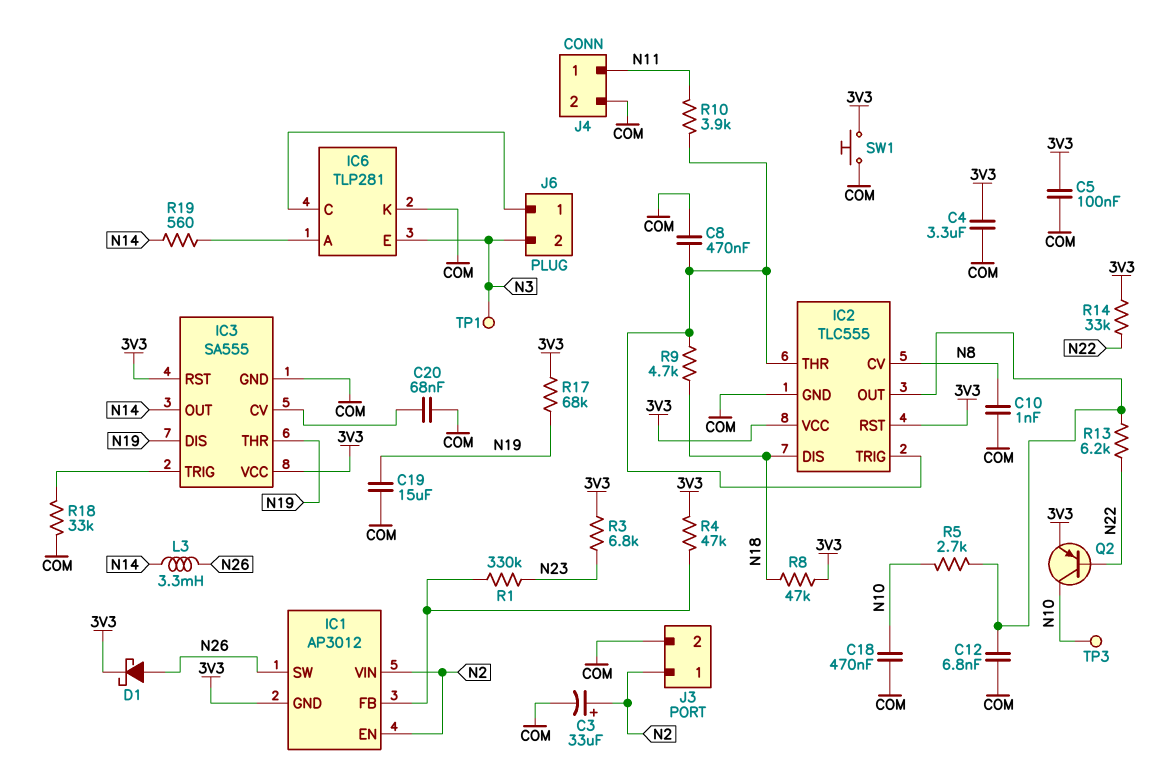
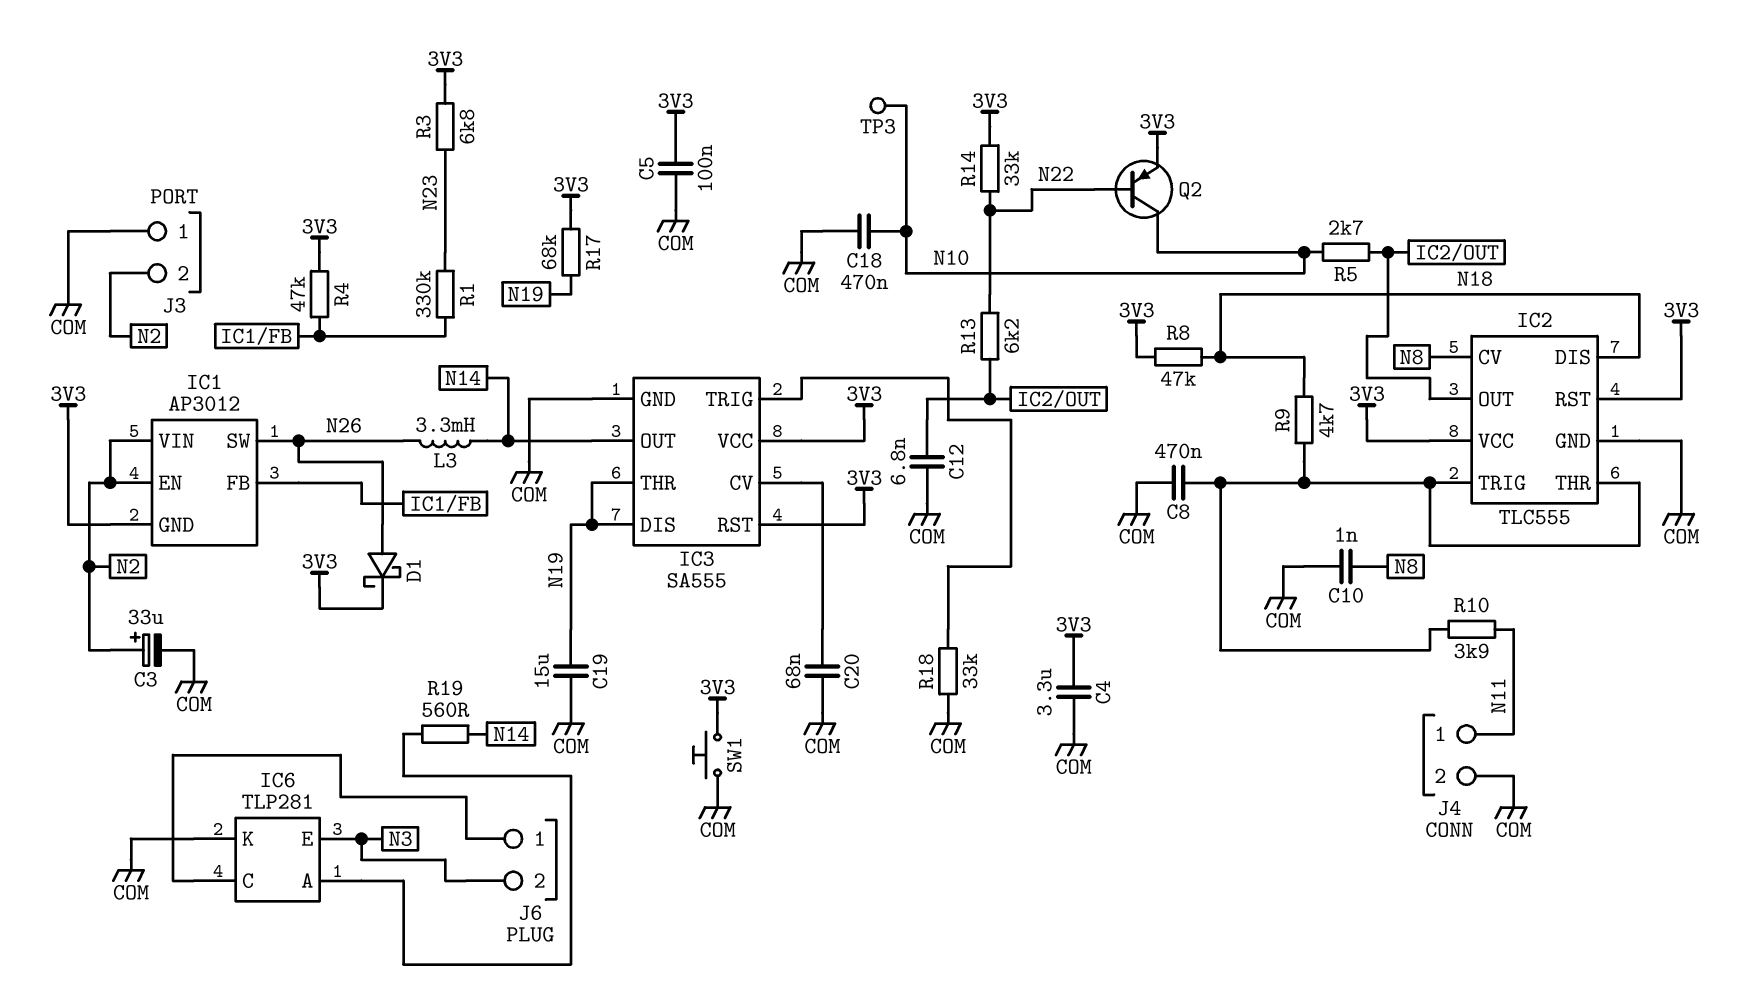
J3 pin 1: N2 -> COM
J3 pin 2: COM -> N2
TP1: test point (N3) -> none

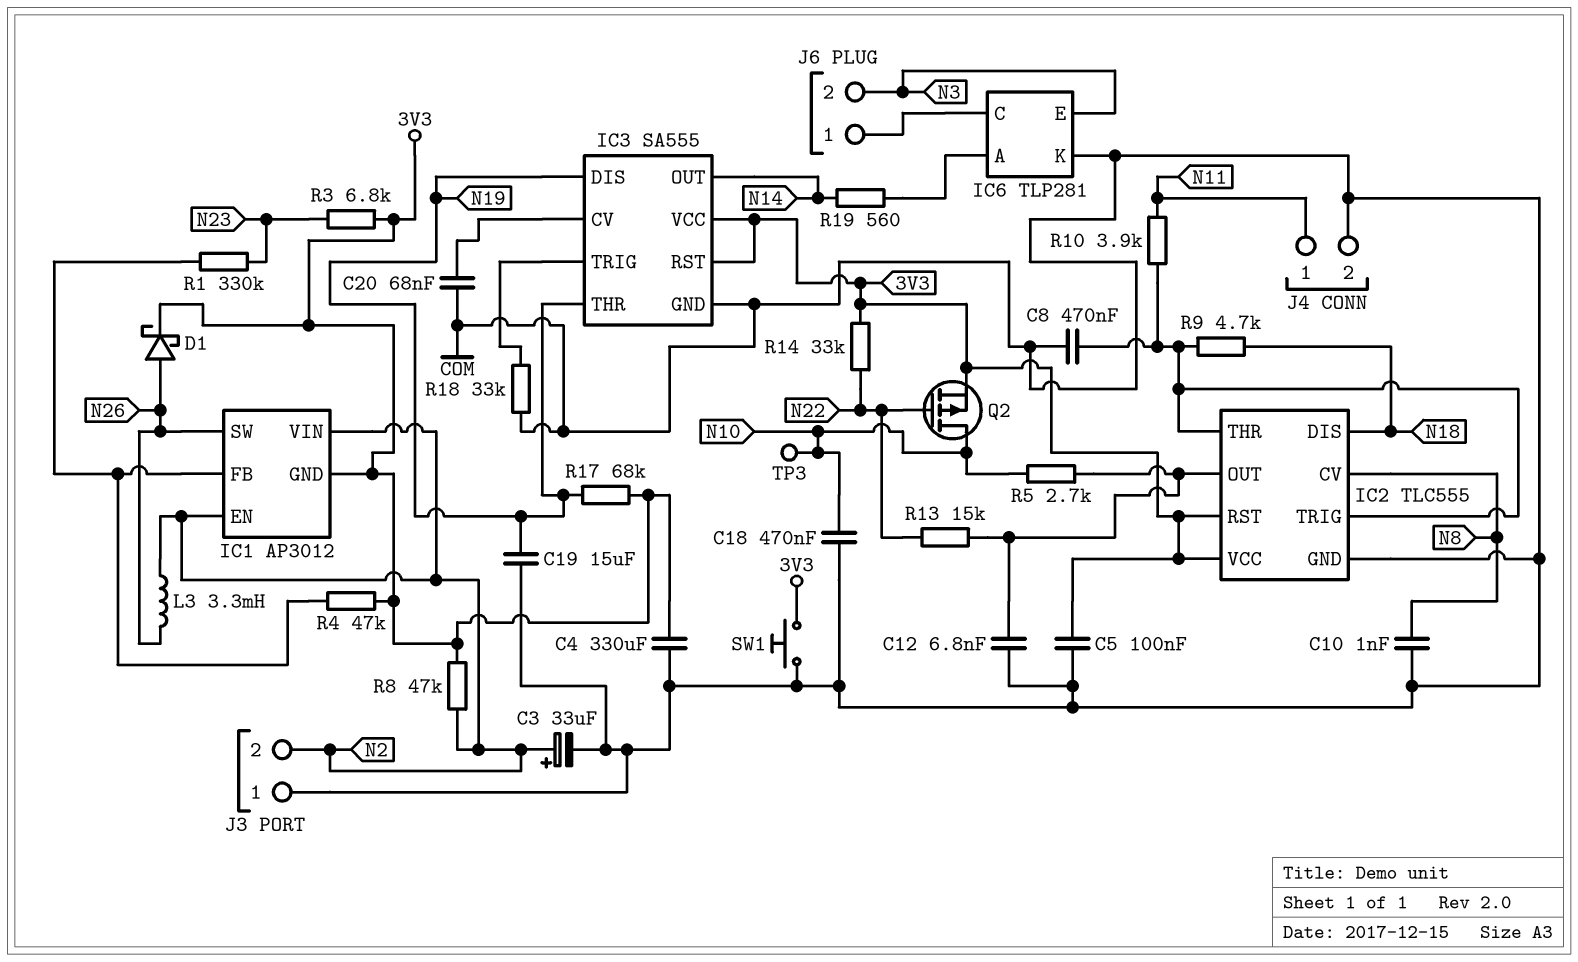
C4: 3.3uF (3V3, COM) -> 330uF (3V3, COM)
L3: 3.3mH (N14, N26) -> 3.3mH (N2, N26)
Q2: PNP (B N22, C N10, E 3V3) -> PMOS (G N22, D N10, S 3V3)
R8: 47k (3V3, N18) -> 47k (3V3, N2)
R13: 6.2k (IC2/OUT, N22) -> 15k (IC2/OUT, N22)

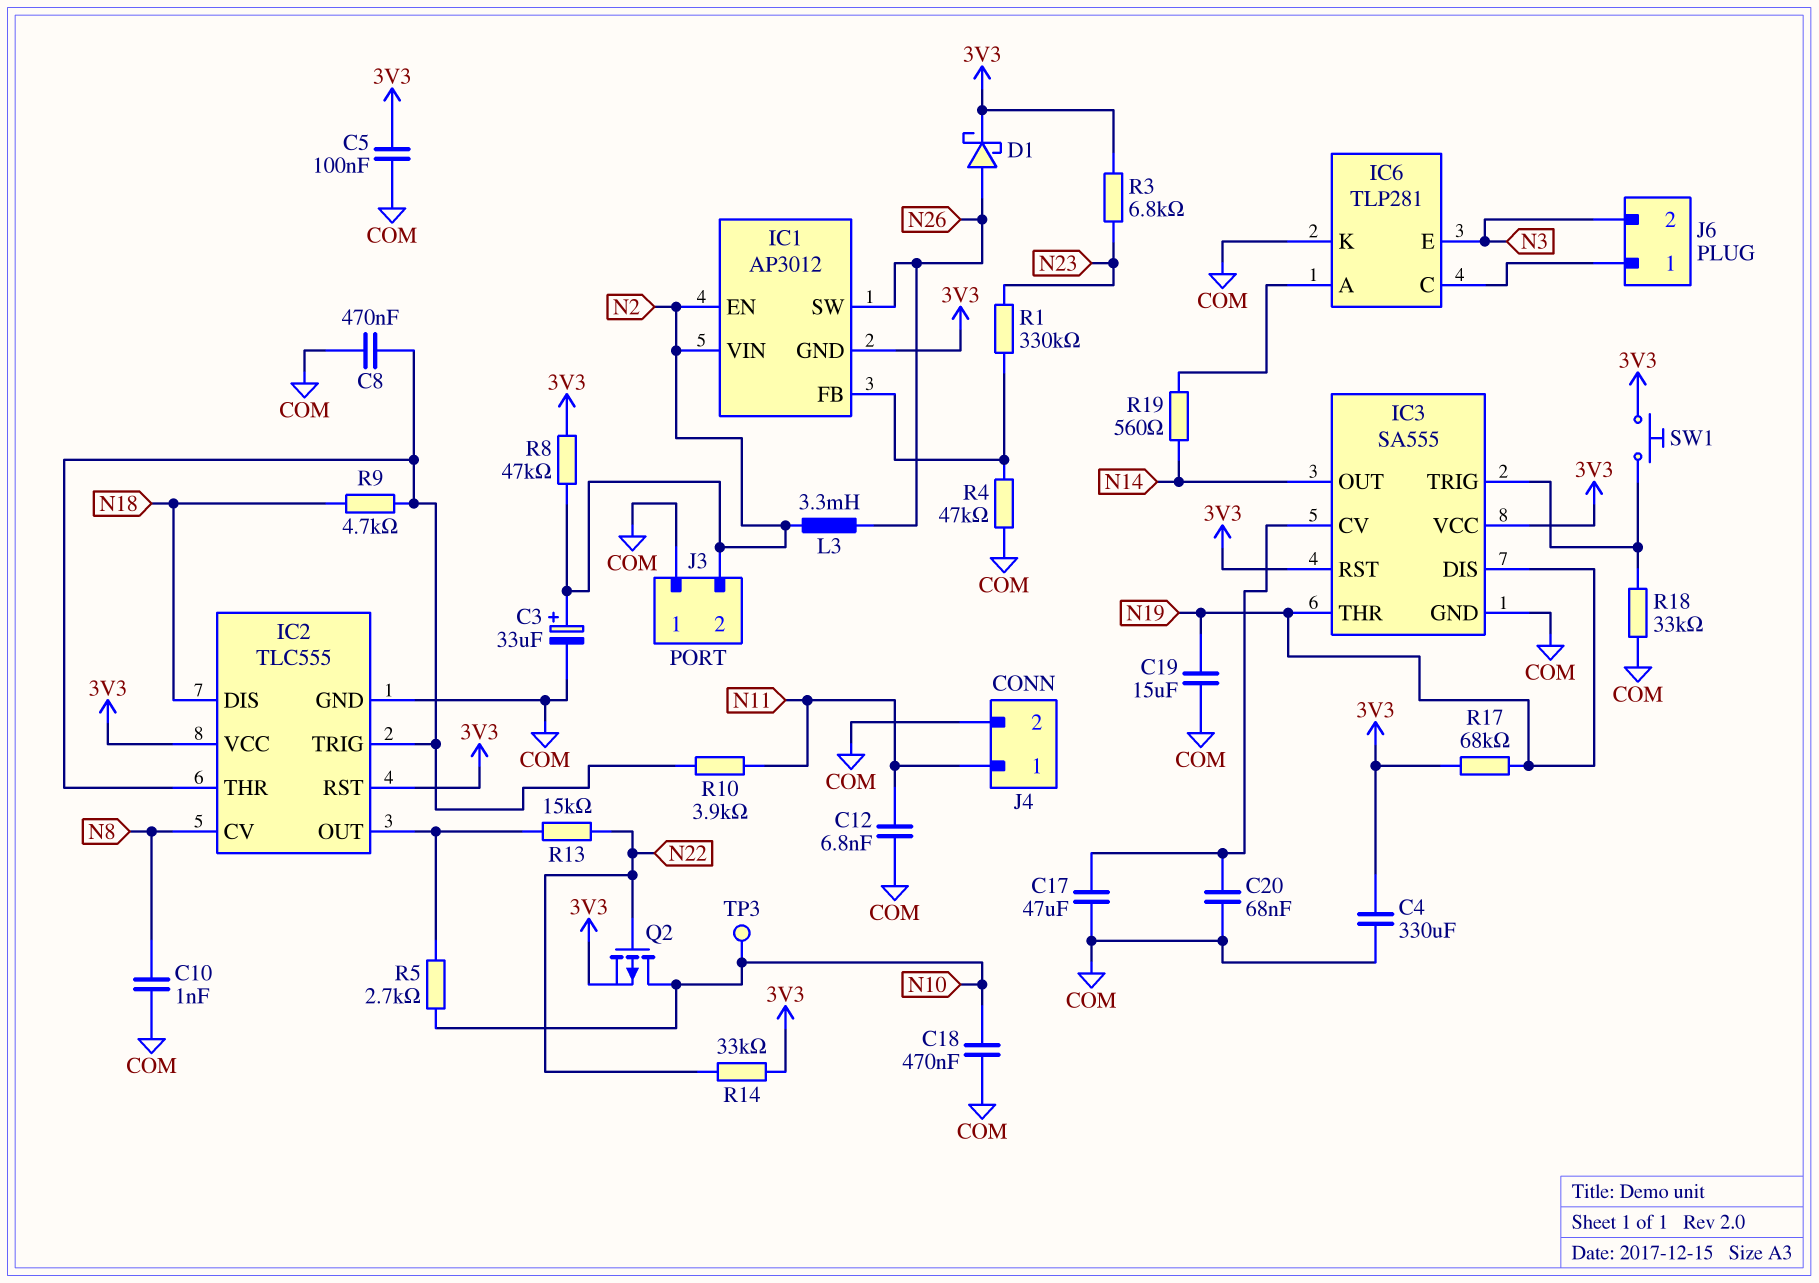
C12: 6.8nF (COM, IC2/OUT) -> 6.8nF (COM, N11)
C17: none -> 47uF (COM, IC3/CV)
R4: 47k (3V3, IC1/FB) -> 47k (COM, IC1/FB)
SW1: button (3V3, COM) -> button (3V3, IC3/TRIG)

